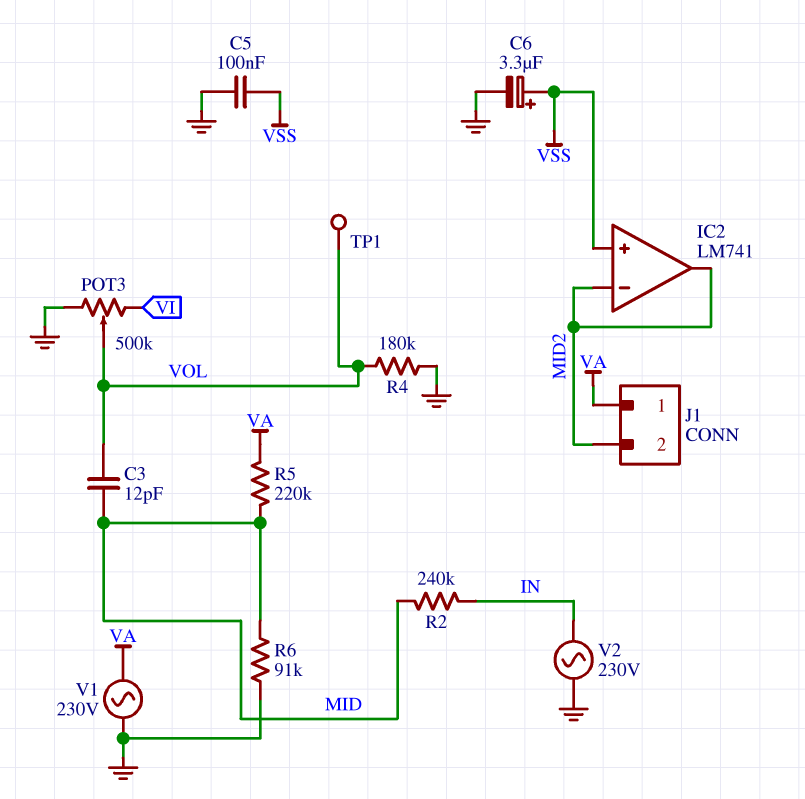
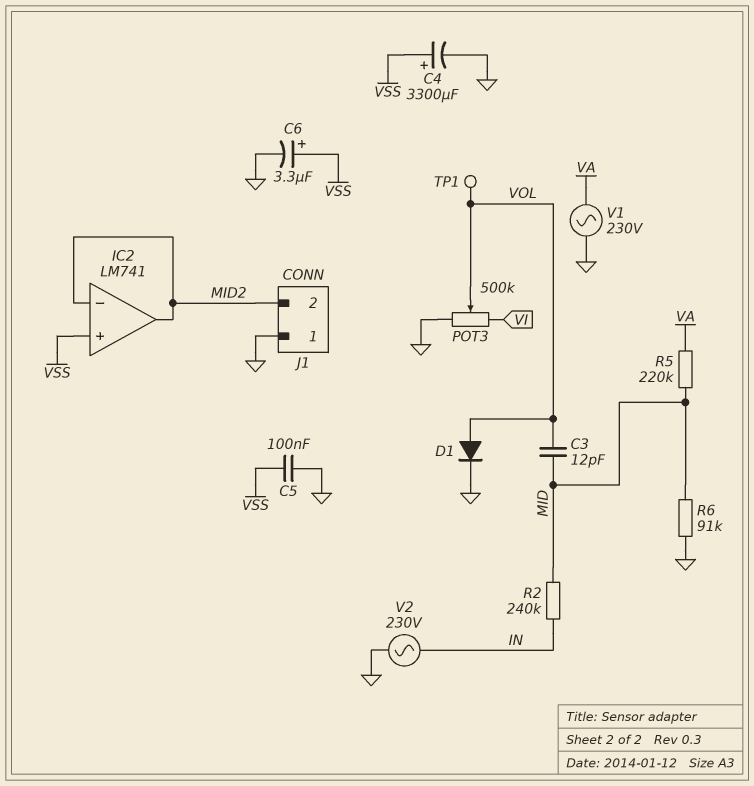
C4: none -> 3300uF (plus VSS, minus GND)
D1: none -> diode (A VOL, K GND)
J1 pin 1: VA -> GND
R4: 180k (GND, VOL) -> none

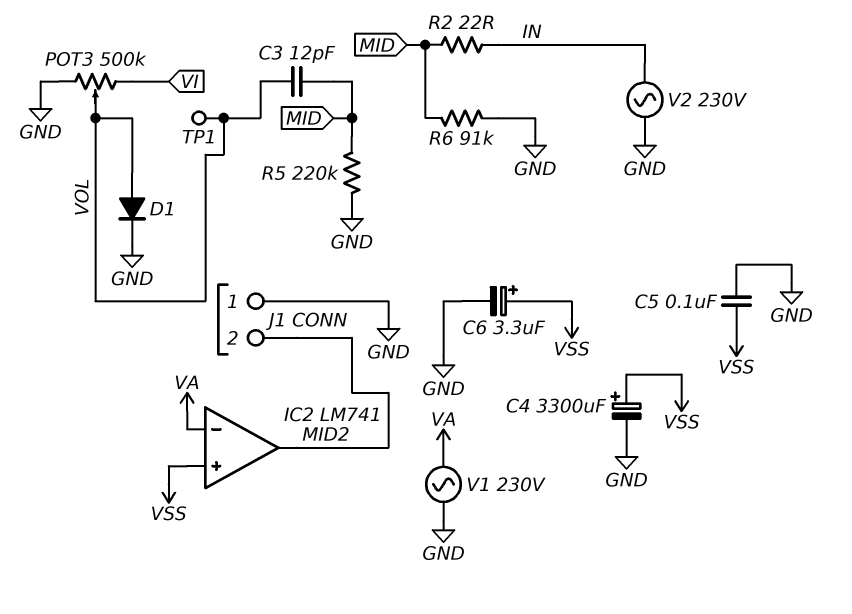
IC2 pin in-: MID2 -> VA
R2: 240k (IN, MID) -> 22 (IN, MID)
R5: 220k (MID, VA) -> 220k (GND, MID)

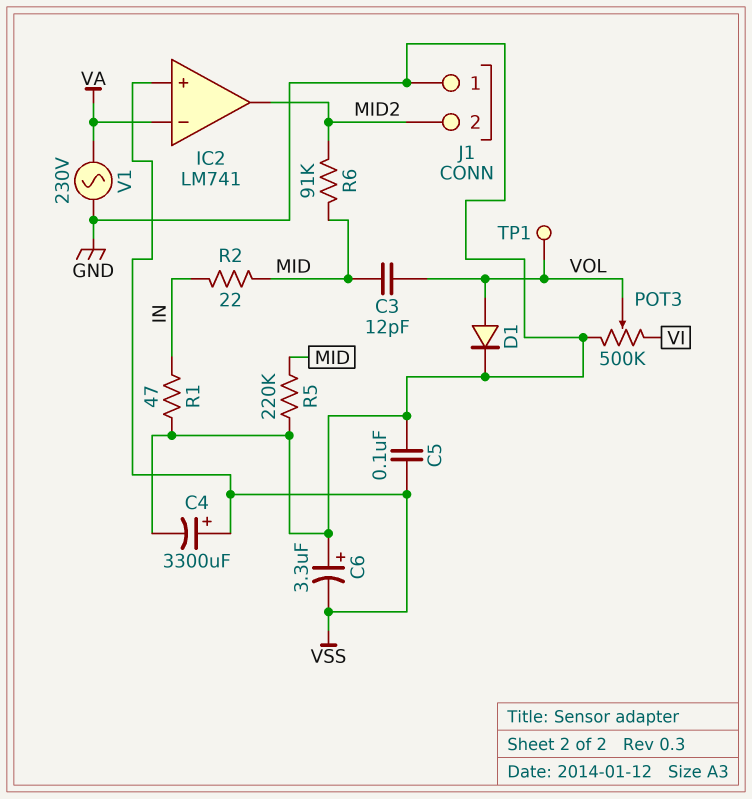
C6: 3.3uF (plus VSS, minus GND) -> 3.3uF (plus GND, minus VSS)
R1: none -> 47 (GND, IN)
R6: 91k (GND, MID) -> 91k (MID, MID2)
V2: AC 230V (GND, IN) -> none

